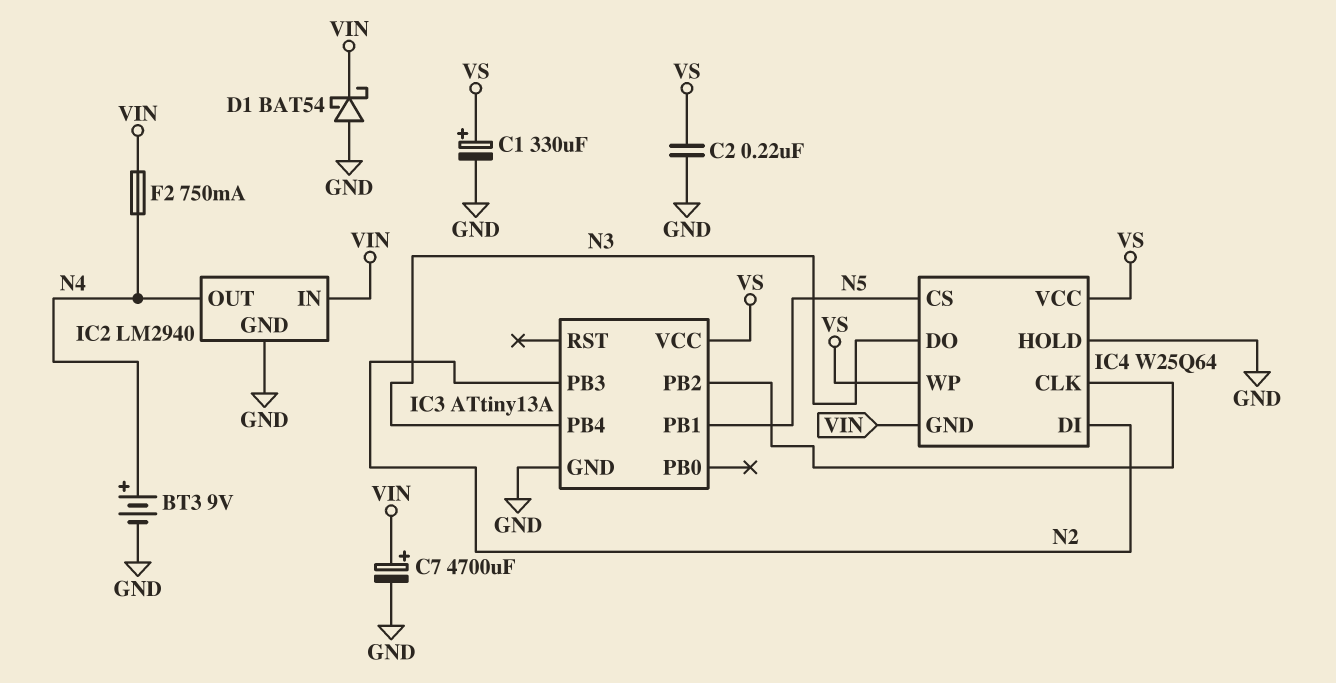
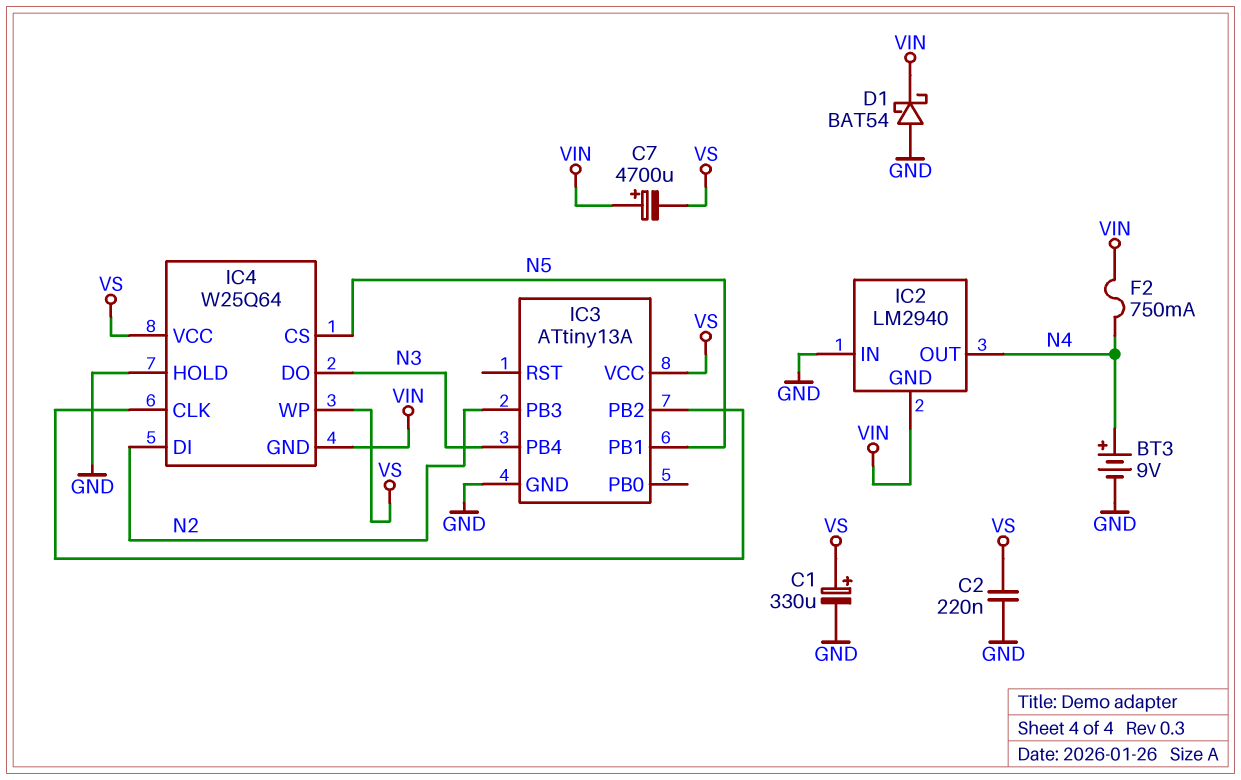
C7: 4700uF (plus VIN, minus GND) -> 4700uF (plus VIN, minus VS)
IC2 pin GND: GND -> VIN
IC2 pin IN: VIN -> GND

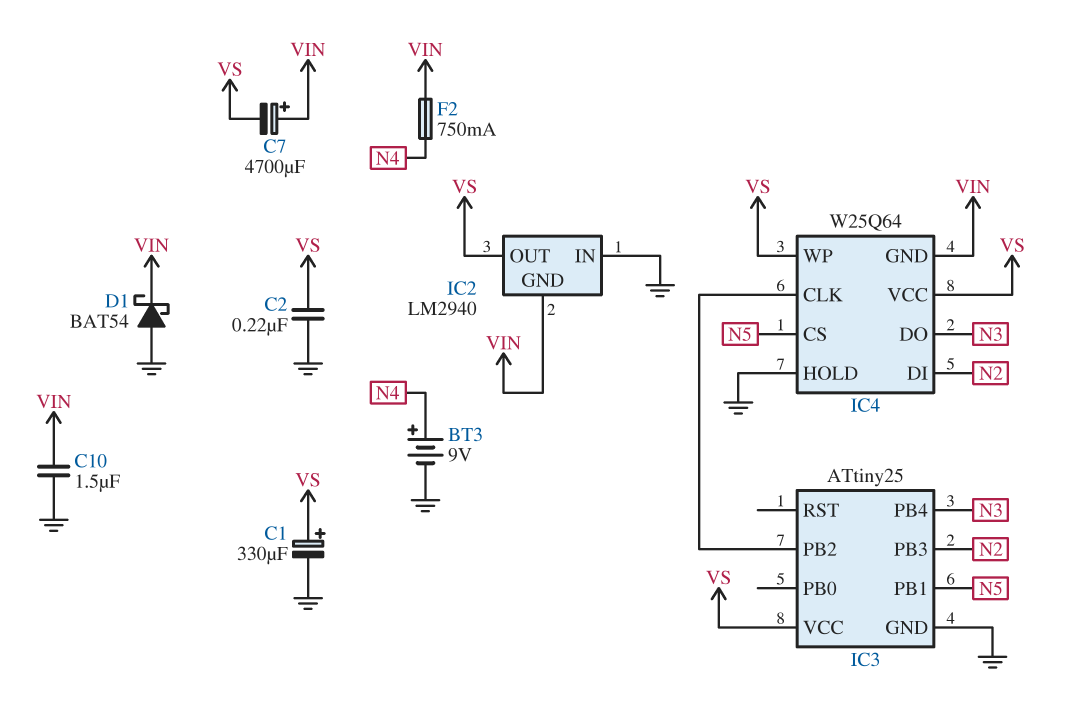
C10: none -> 1.5uF (GND, VIN)
IC2 pin OUT: N4 -> VS
IC3: ATtiny13A -> ATtiny25

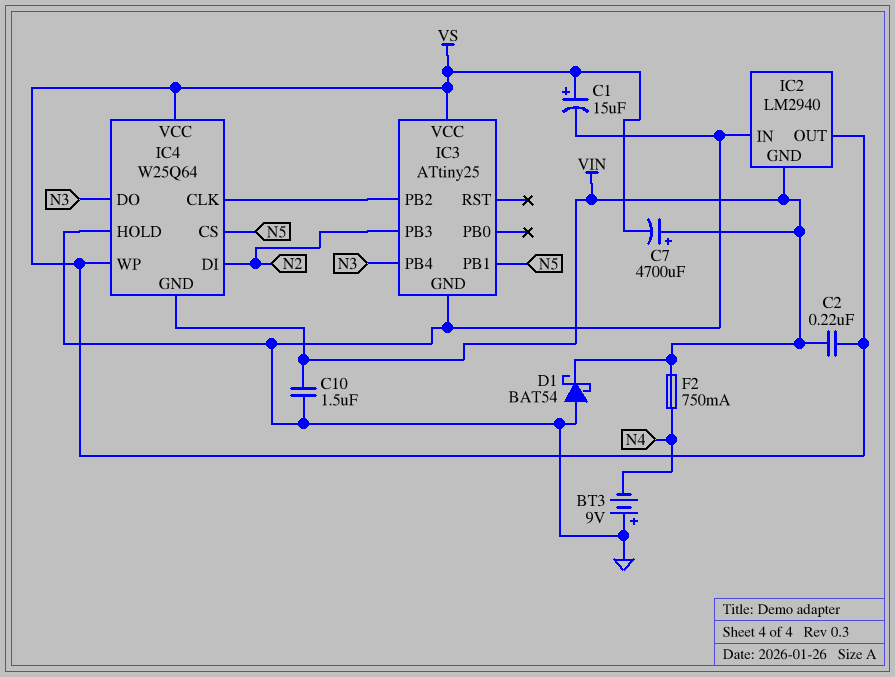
BT3: 9V (plus N4, minus GND) -> 9V (plus GND, minus N4)
C1: 330uF (plus VS, minus GND) -> 15uF (plus VS, minus GND)
C2: 220nF (GND, VS) -> 220nF (VIN, VS)

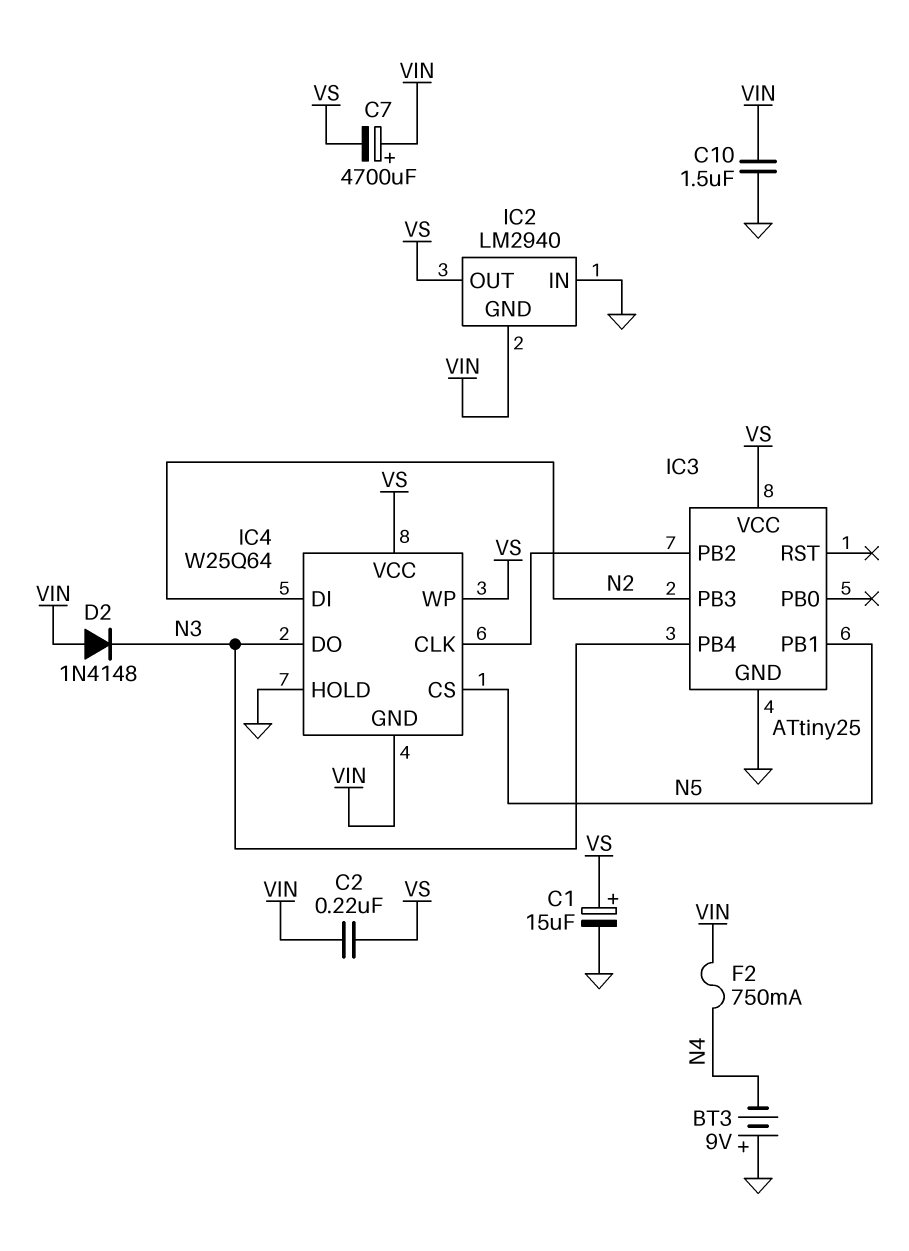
D1: schottky BAT54 (A GND, K VIN) -> none
D2: none -> diode 1N4148 (A VIN, K N3)

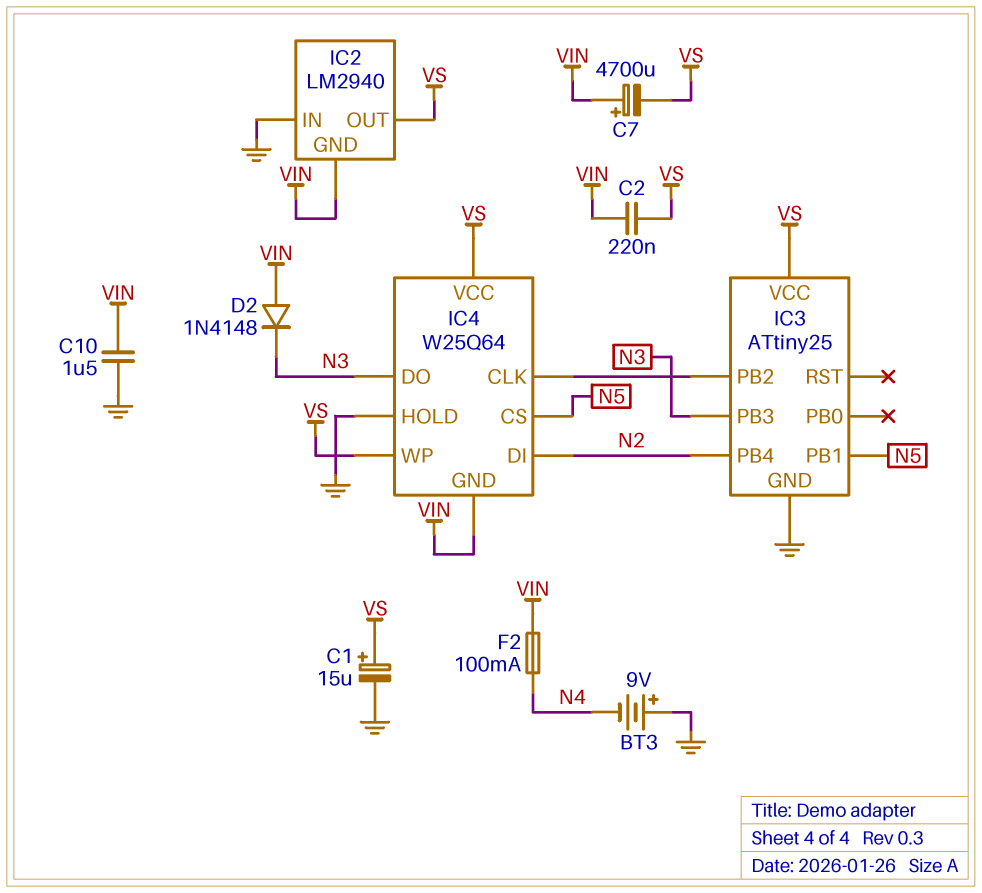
F2: 750mA (N4, VIN) -> 100mA (N4, VIN)
IC3 pin PB3: N2 -> N3
IC3 pin PB4: N3 -> N2

